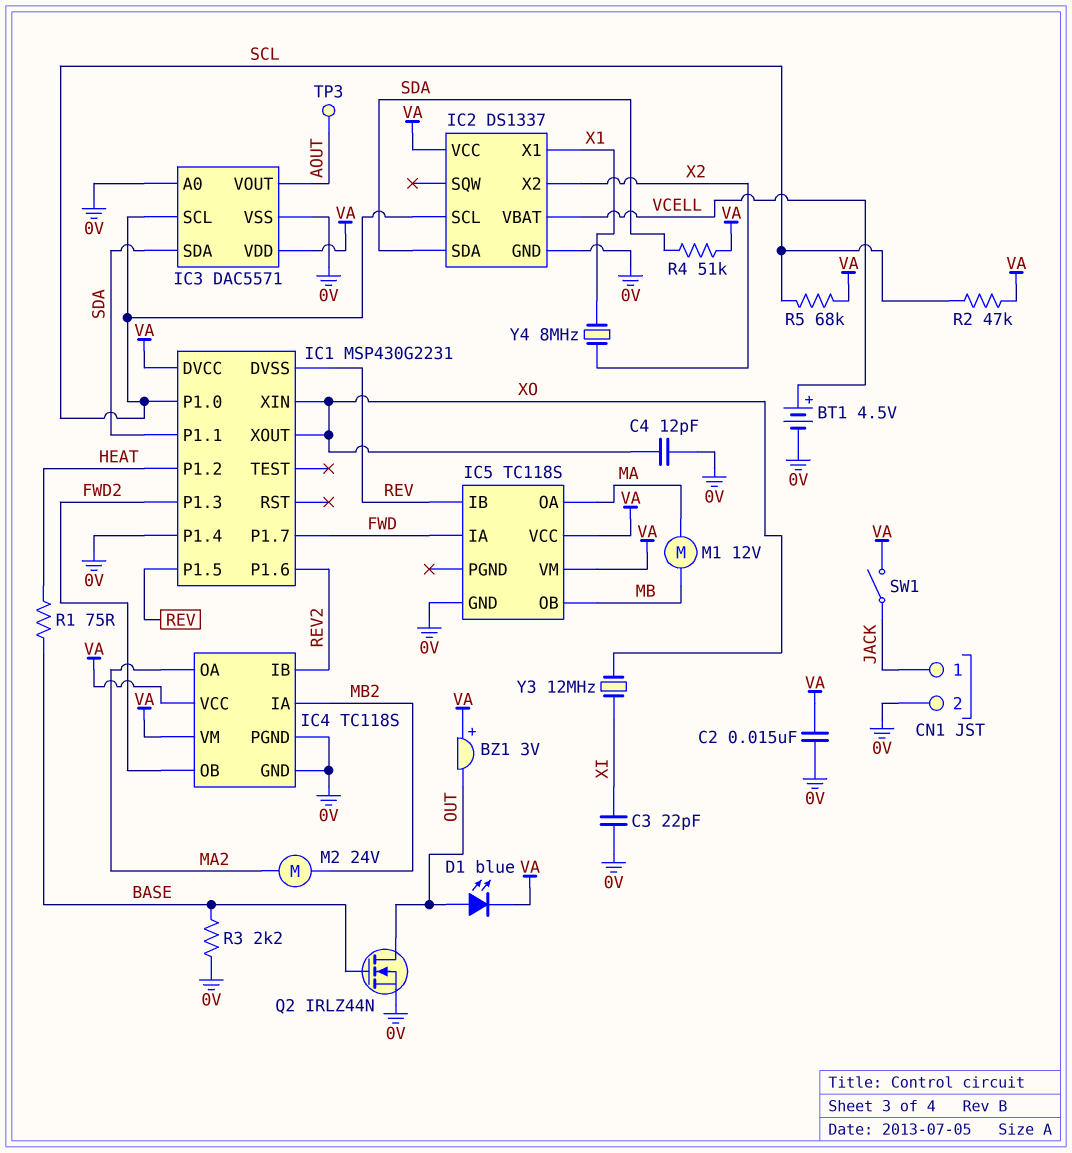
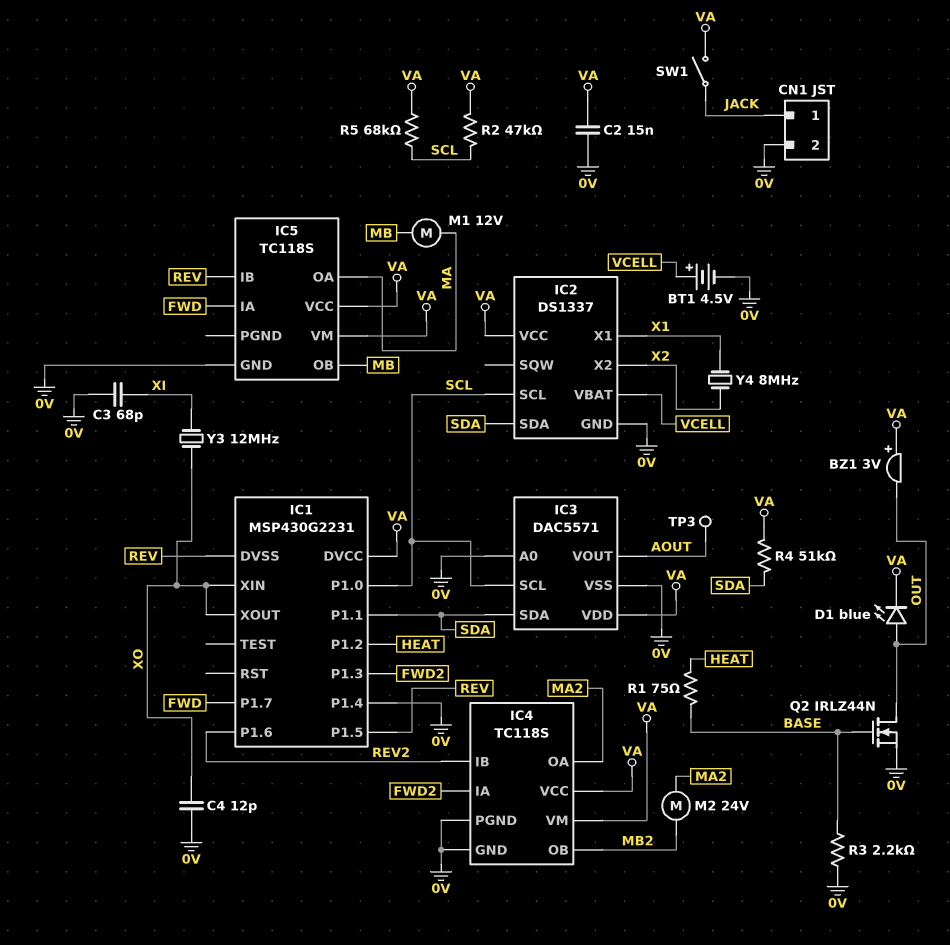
C3: 22pF (0V, XI) -> 68pF (0V, XI)
IC4 pin IA: MB2 -> FWD2
IC4 pin OB: FWD2 -> MB2

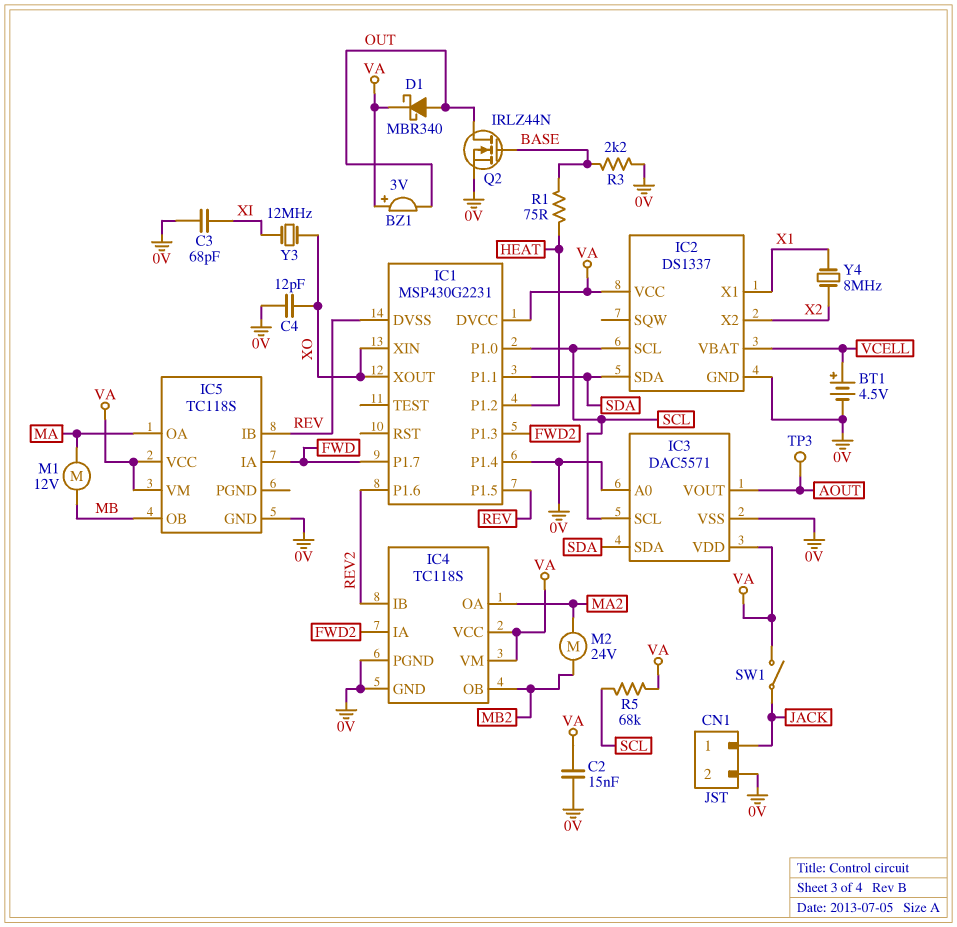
D1: LED blue (A OUT, K VA) -> schottky MBR340 (A OUT, K VA)
R2: 47k (SCL, VA) -> none
R4: 51k (SDA, VA) -> none

